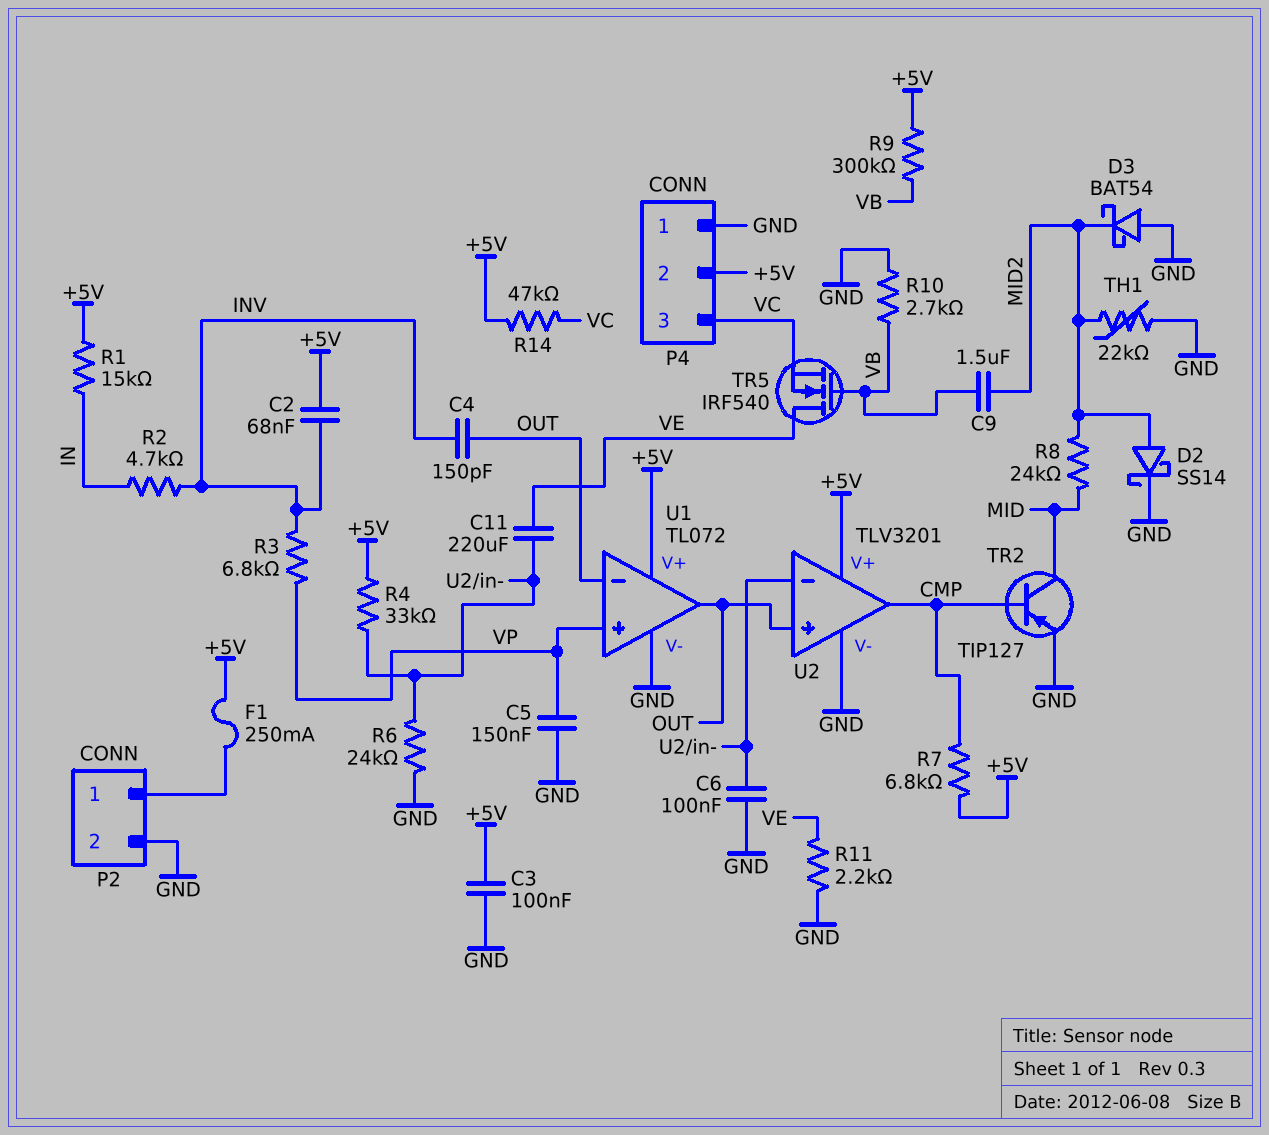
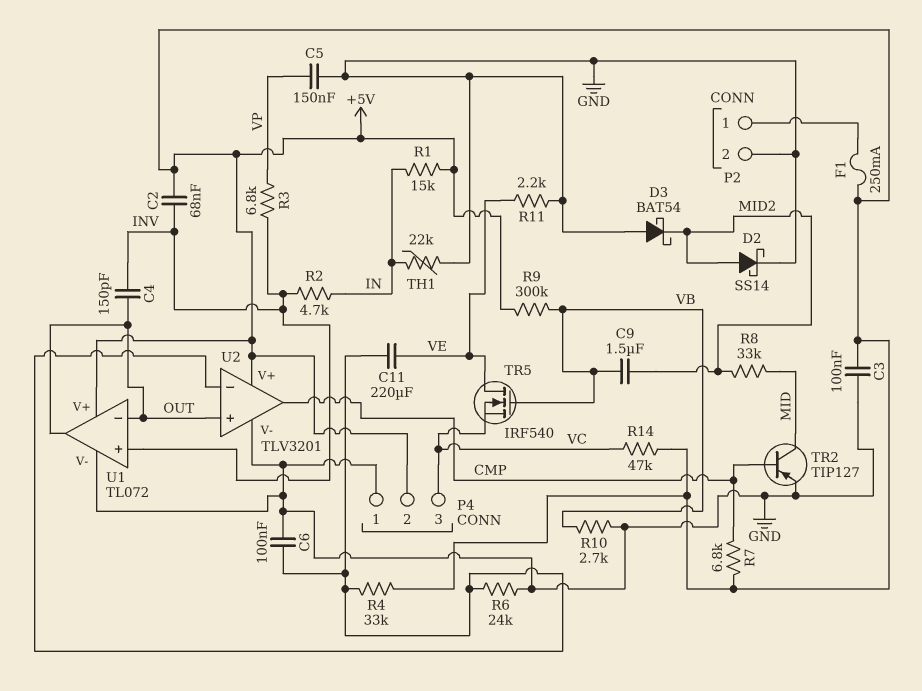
R8: 24k (MID, MID2) -> 33k (MID, MID2)
TH1: 22k (GND, MID2) -> 22k (GND, IN)
U1 pin in+: VP -> INV

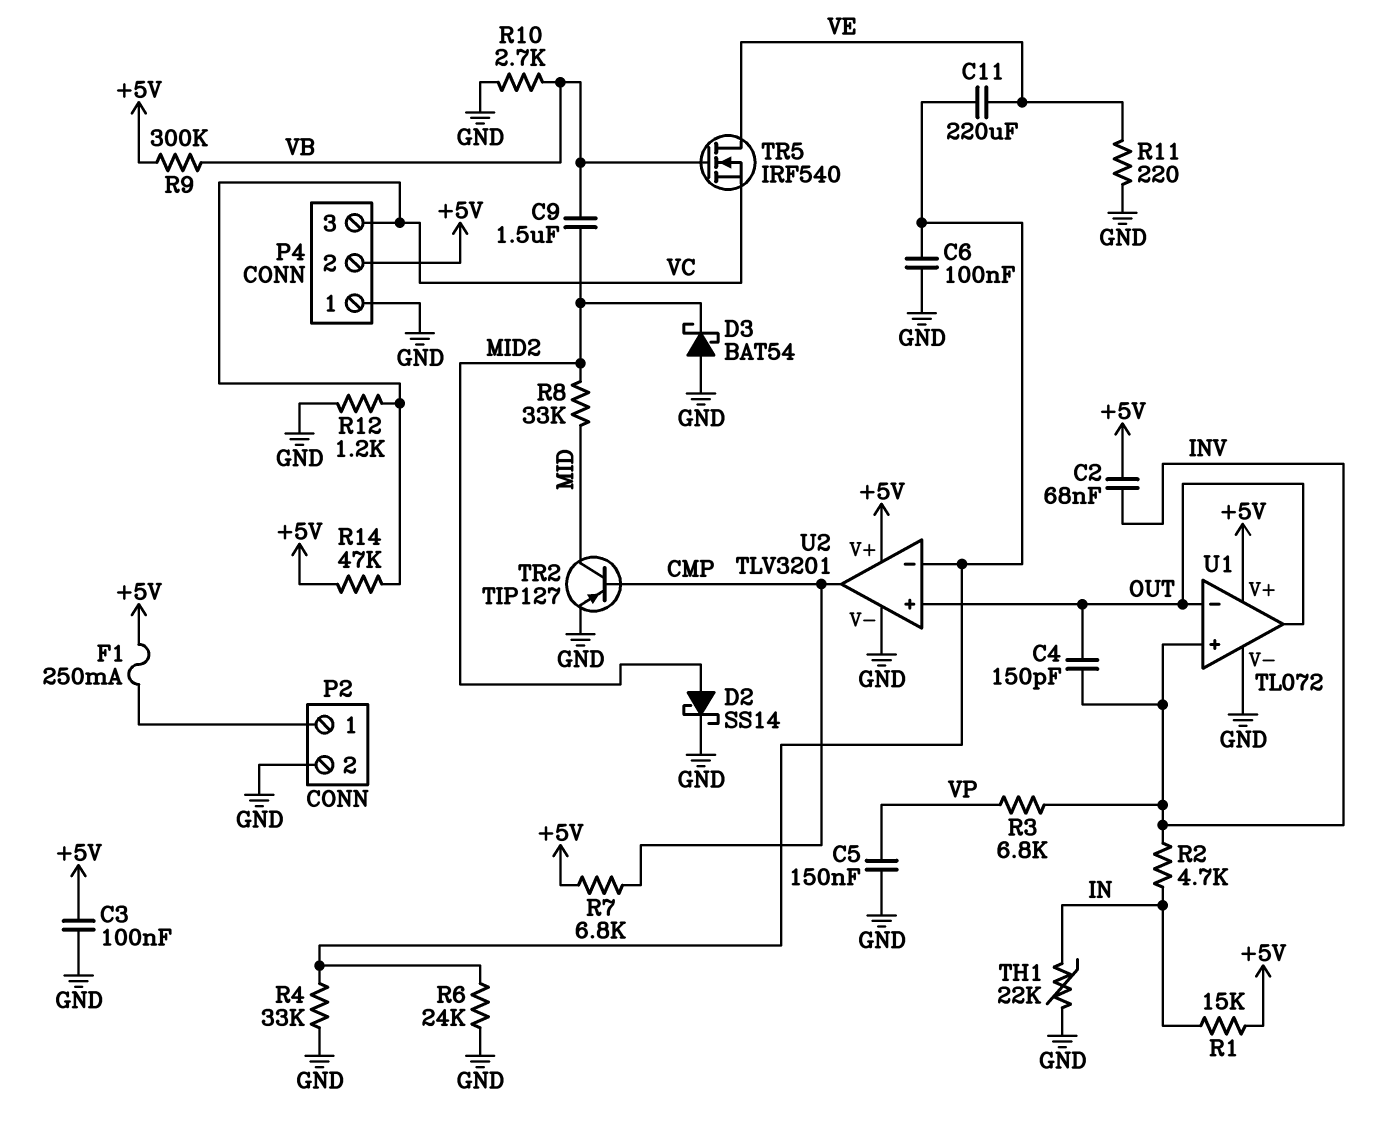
R4: 33k (+5V, U2/in-) -> 33k (GND, U2/in-)
R11: 2.2k (GND, VE) -> 220 (GND, VE)
R12: none -> 1.2k (GND, VC)

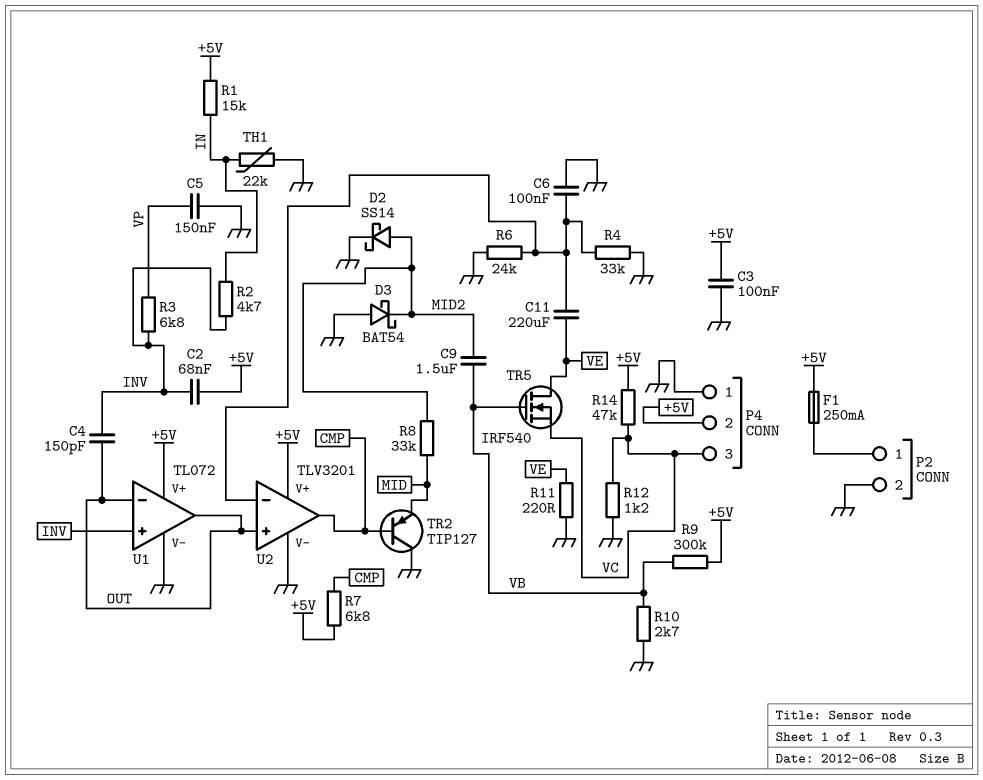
TR2: PNP TIP127 (B CMP, C MID, E GND) -> PNP TIP127 (B CMP, C GND, E MID)

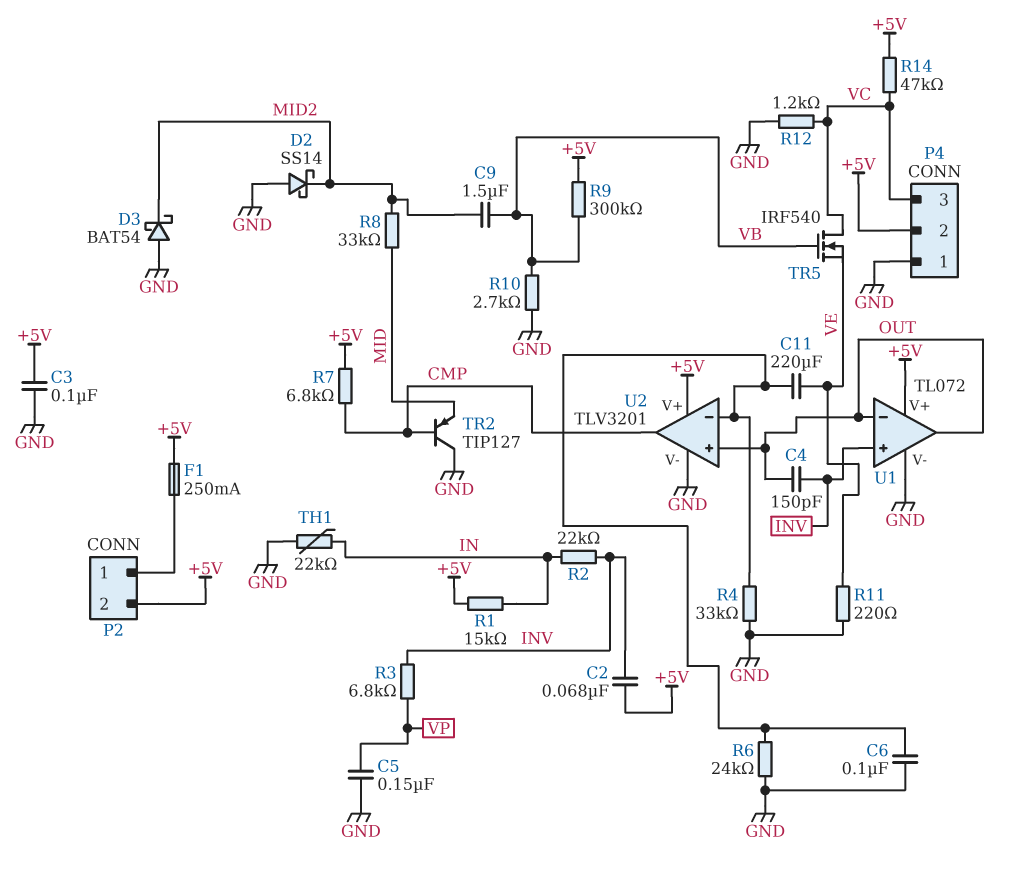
D2: schottky SS14 (A MID2, K GND) -> schottky SS14 (A GND, K MID2)
P2 pin 2: GND -> +5V
R2: 4.7k (IN, INV) -> 22k (IN, INV)
TR5: NMOS IRF540 (G VB, D VE, S VC) -> NMOS IRF540 (G VB, D VC, S VE)

